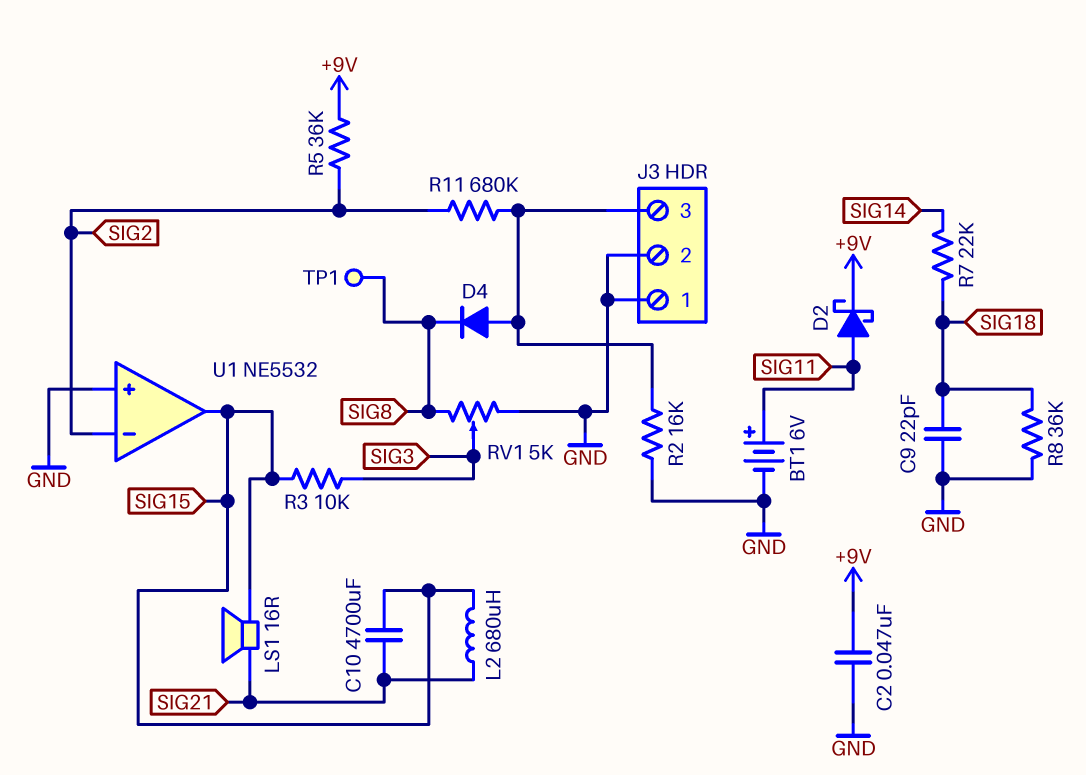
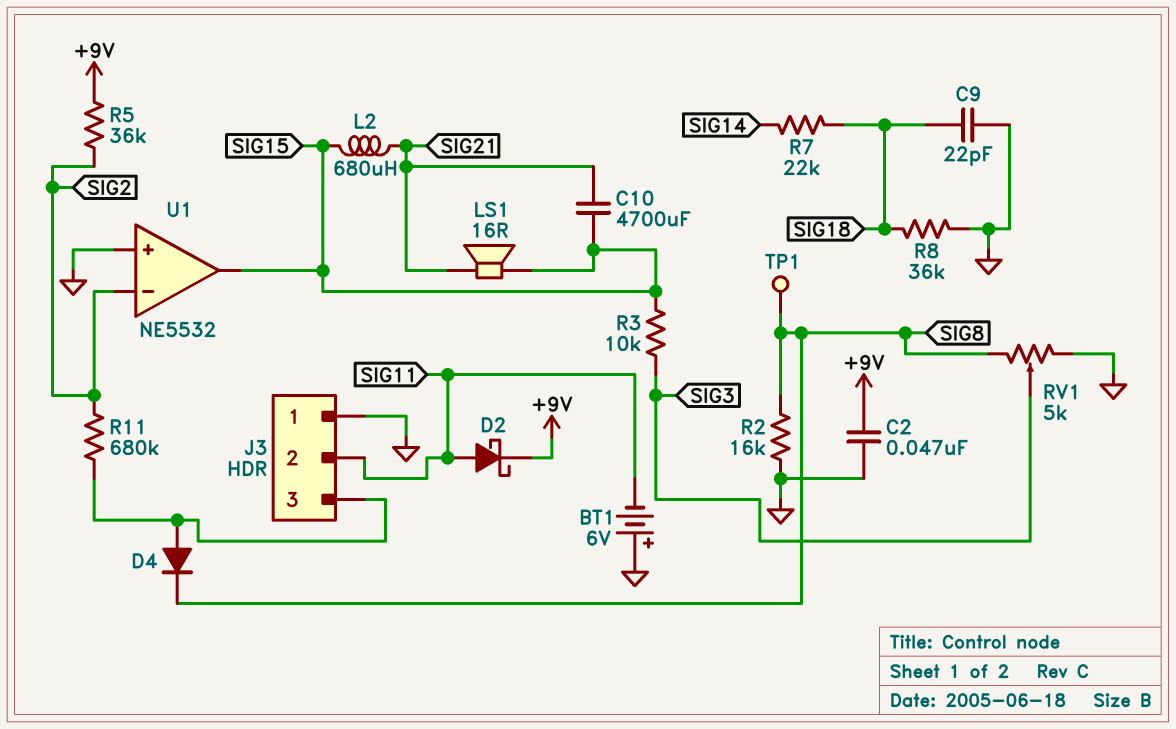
BT1: 6V (plus SIG11, minus GND) -> 6V (plus GND, minus SIG11)
J3 pin 2: GND -> SIG11
R2: 16k (GND, J3/3) -> 16k (GND, SIG8)

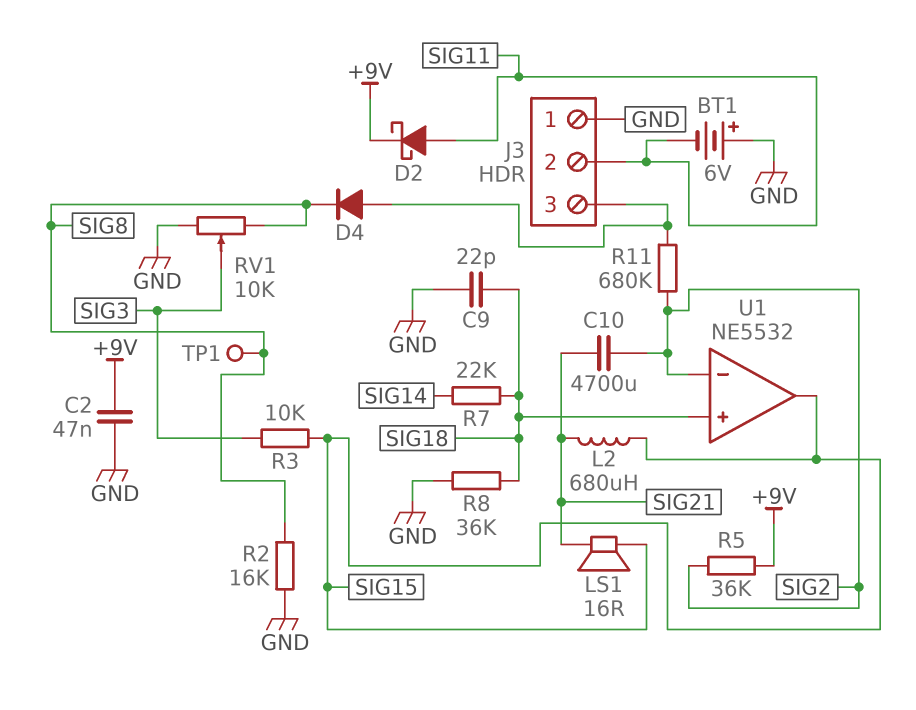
C10: 4700uF (SIG15, SIG21) -> 4700uF (SIG2, SIG21)
RV1: 5k (GND, SIG8, wiper SIG3) -> 10k (GND, SIG8, wiper SIG3)
U1 pin in+: GND -> SIG18

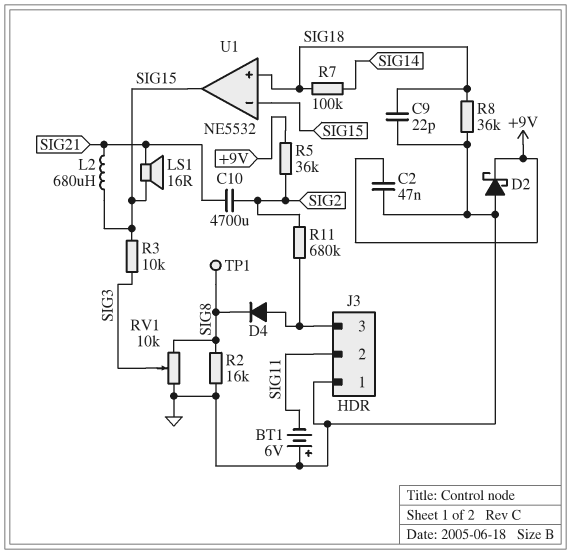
D2: schottky (A SIG11, K +9V) -> schottky (A GND, K +9V)
R7: 22k (SIG14, SIG18) -> 100k (SIG14, SIG18)
U1 pin in-: SIG2 -> SIG15

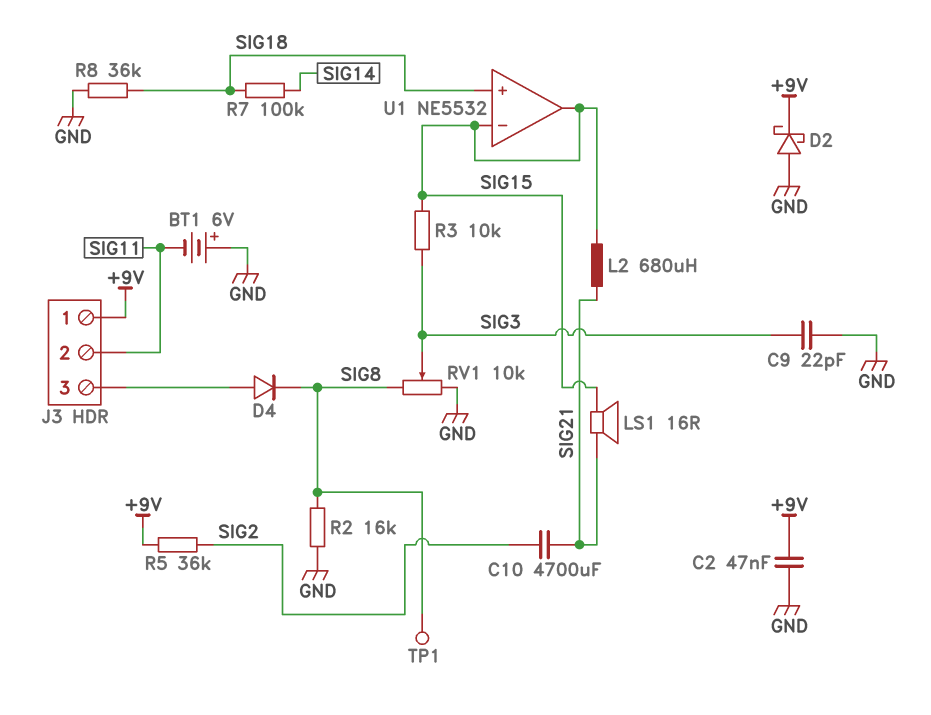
C9: 22pF (GND, SIG18) -> 22pF (GND, SIG3)
J3 pin 1: GND -> +9V
R11: 680k (J3/3, SIG2) -> none

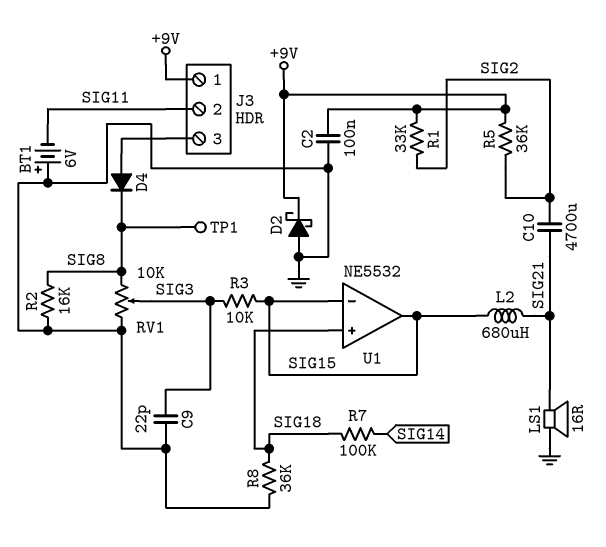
C2: 47nF (+9V, GND) -> 100nF (+9V, GND)
LS1: speaker 16R (SIG15, SIG21) -> speaker 16R (GND, SIG21)
R1: none -> 33k (+9V, SIG2)

